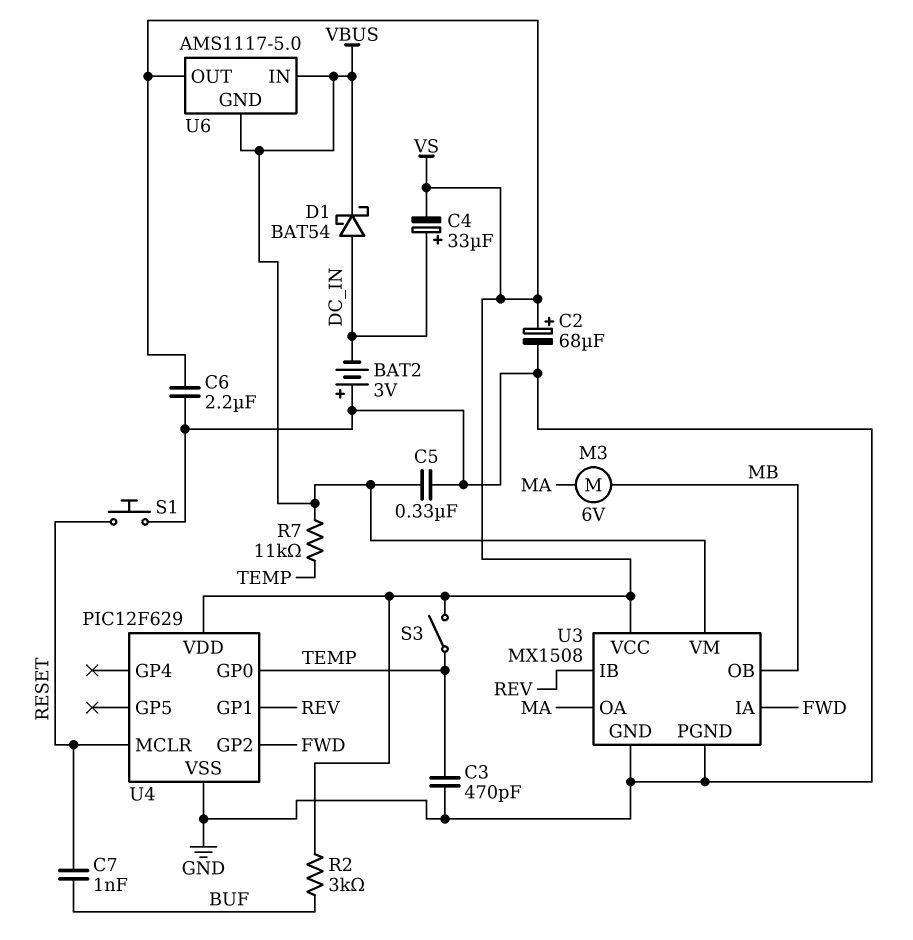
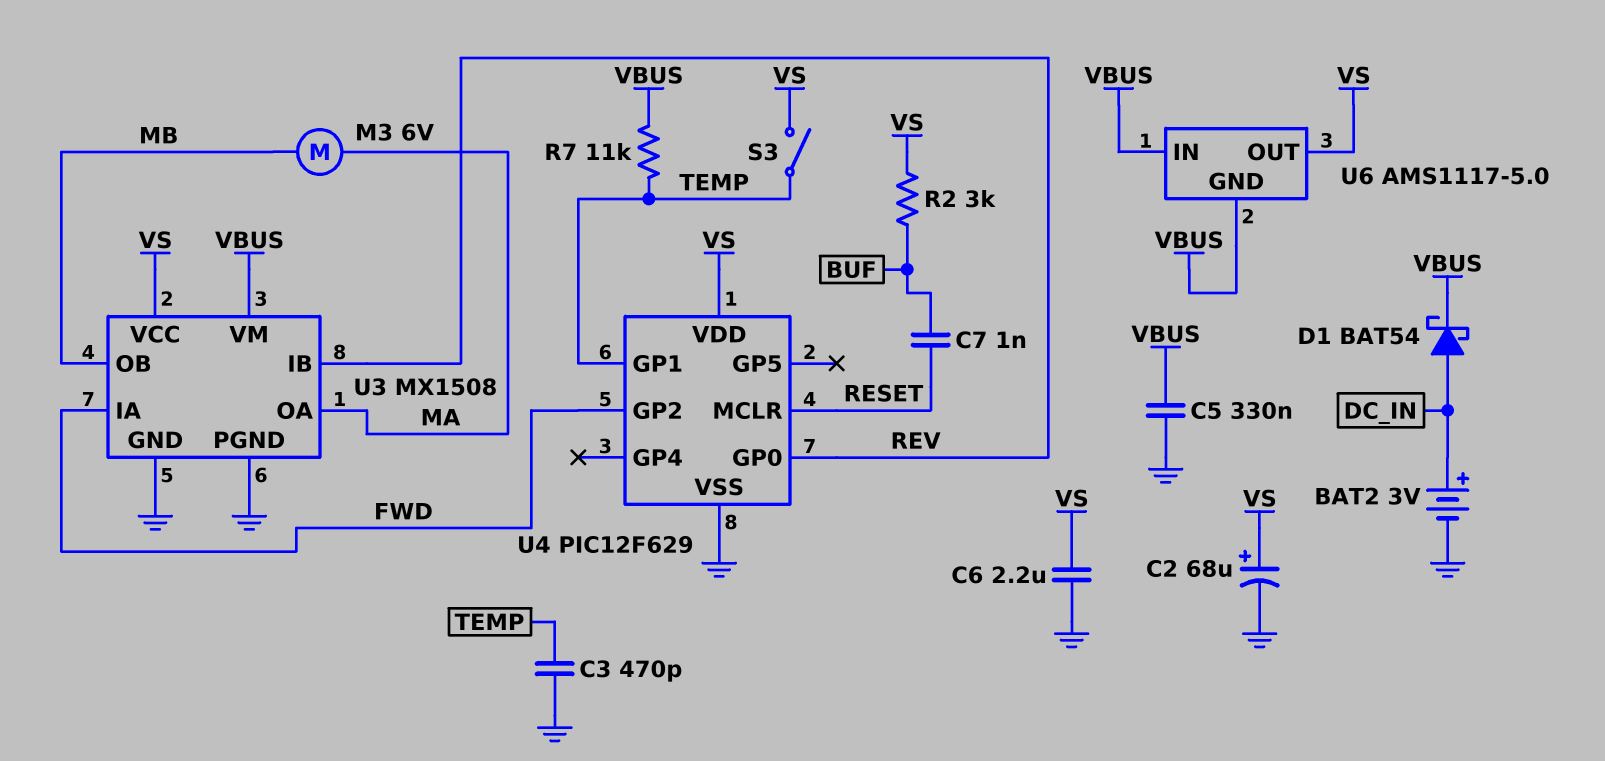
BAT2: 3V (plus GND, minus DC_IN) -> 3V (plus DC_IN, minus GND)
C4: 33uF (plus DC_IN, minus VS) -> none
S1: button (GND, RESET) -> none
U4 pin GP0: TEMP -> REV
U4 pin GP1: REV -> TEMP

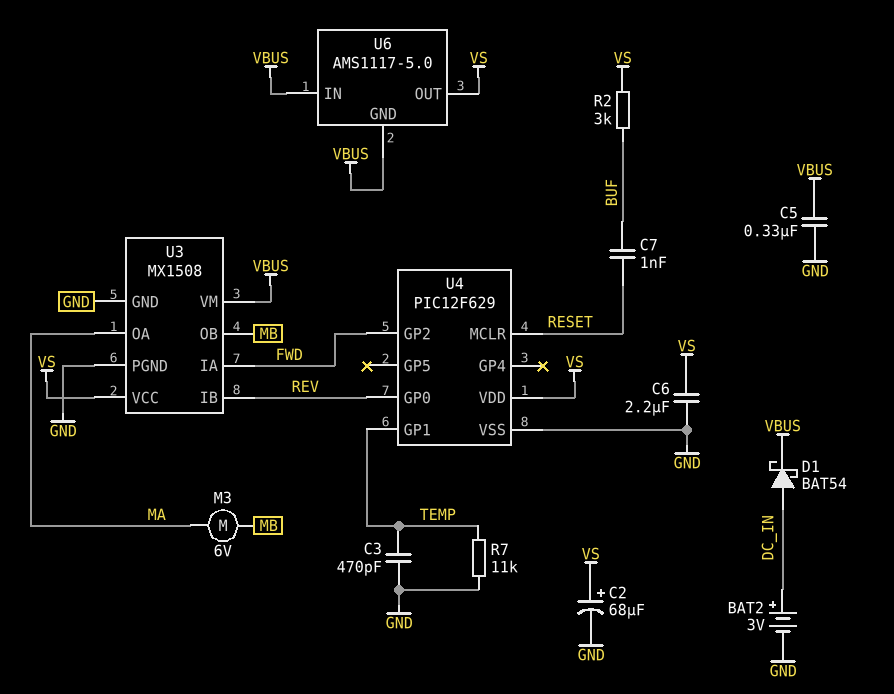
R7: 11k (TEMP, VBUS) -> 11k (GND, TEMP)
S3: switch (TEMP, VS) -> none

